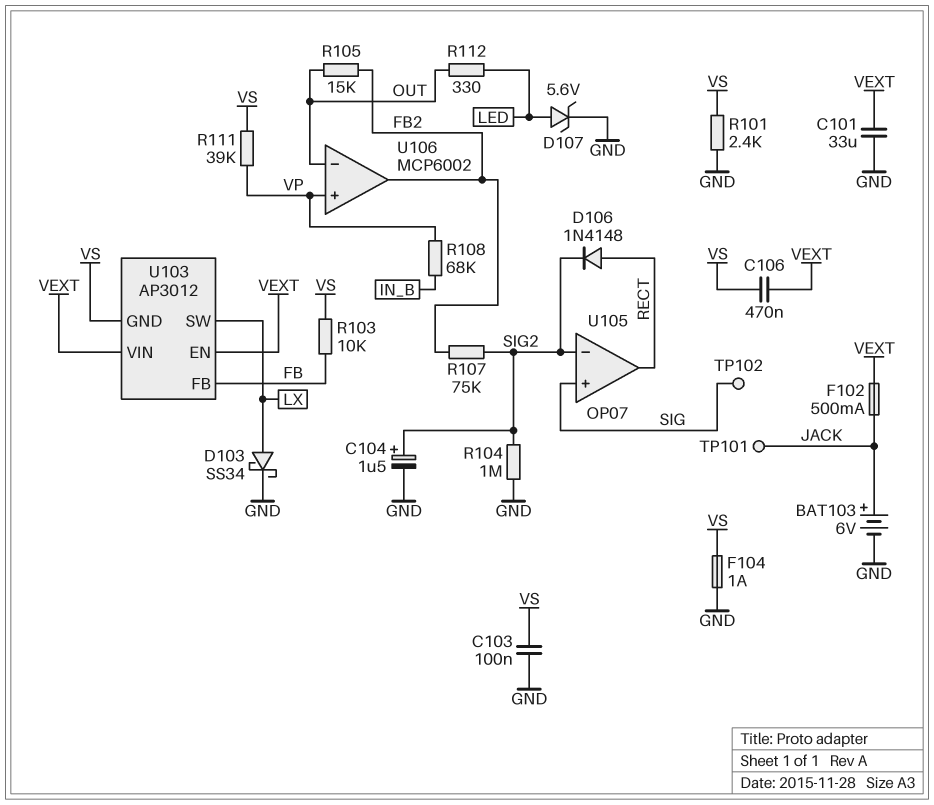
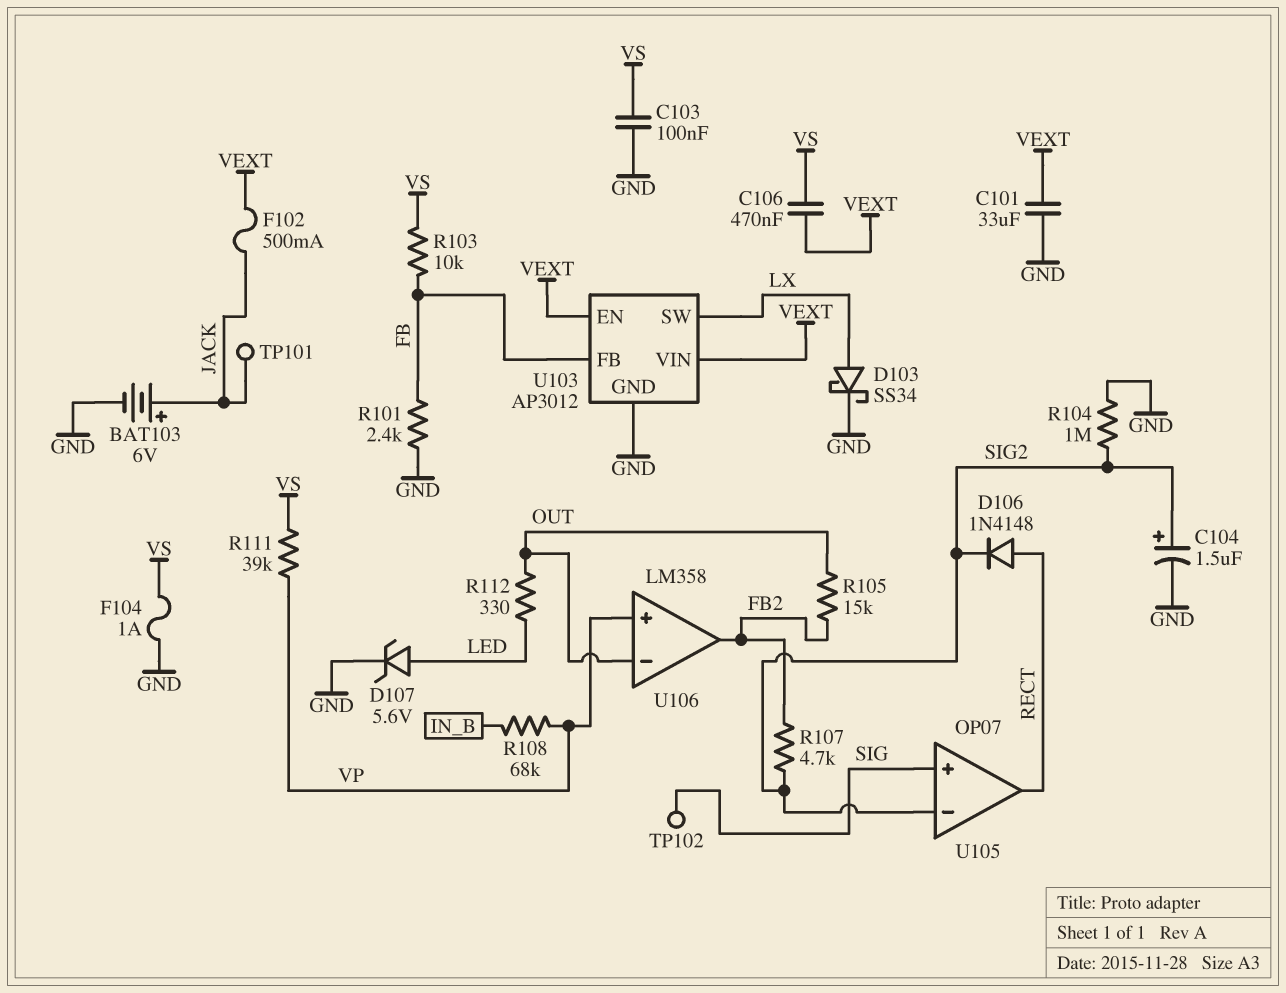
R101: 2.4k (GND, VS) -> 2.4k (FB, GND)
R107: 75k (FB2, SIG2) -> 4.7k (FB2, SIG2)
U103 pin GND: VS -> GND
U106: MCP6002 -> LM358

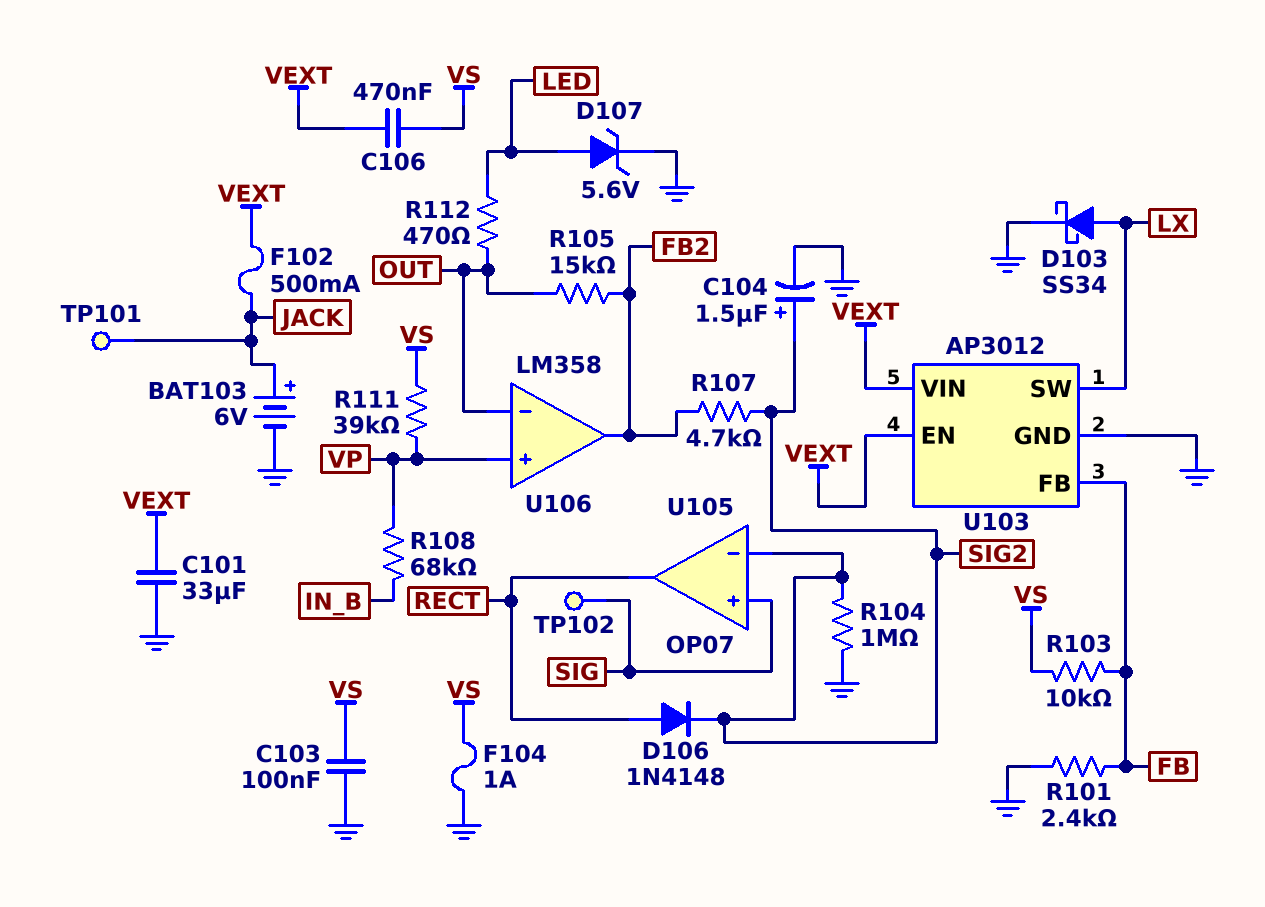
R112: 330 (LED, OUT) -> 470 (LED, OUT)

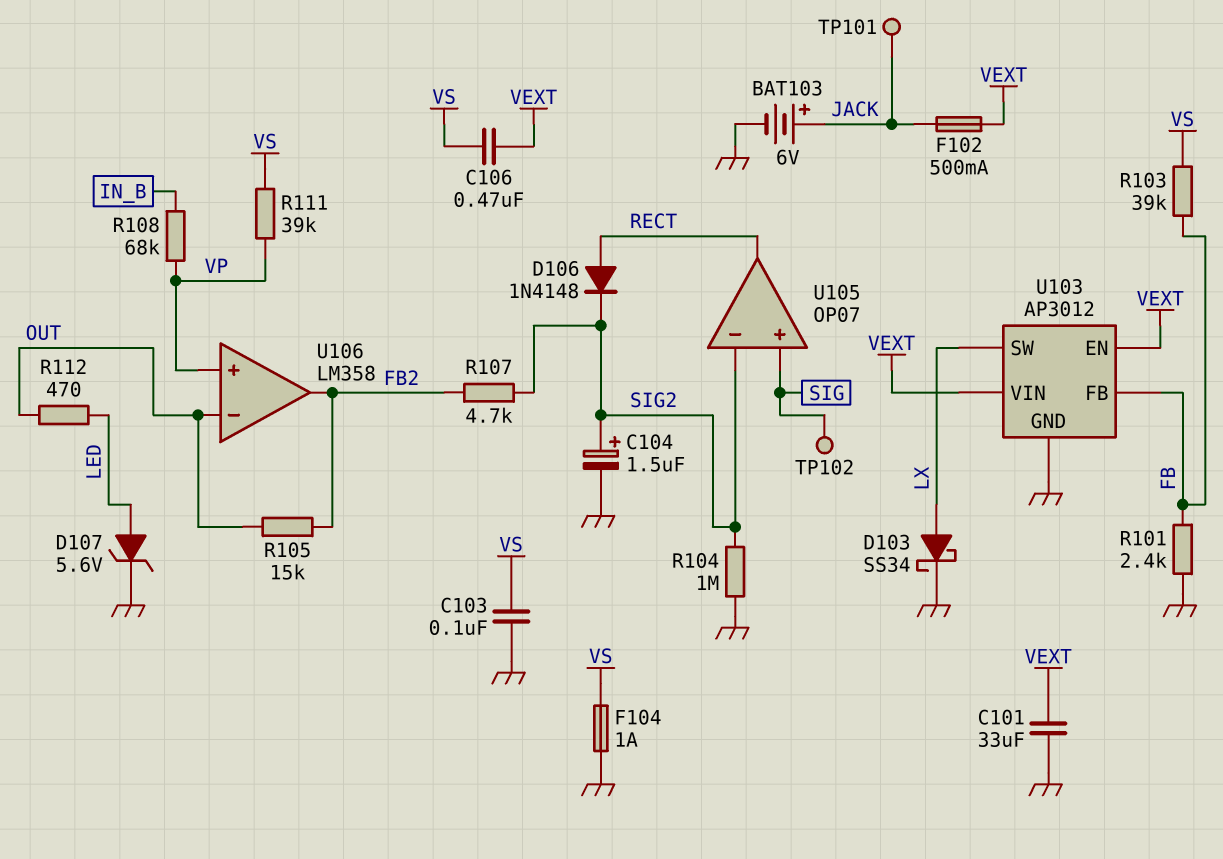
R103: 10k (FB, VS) -> 39k (FB, VS)

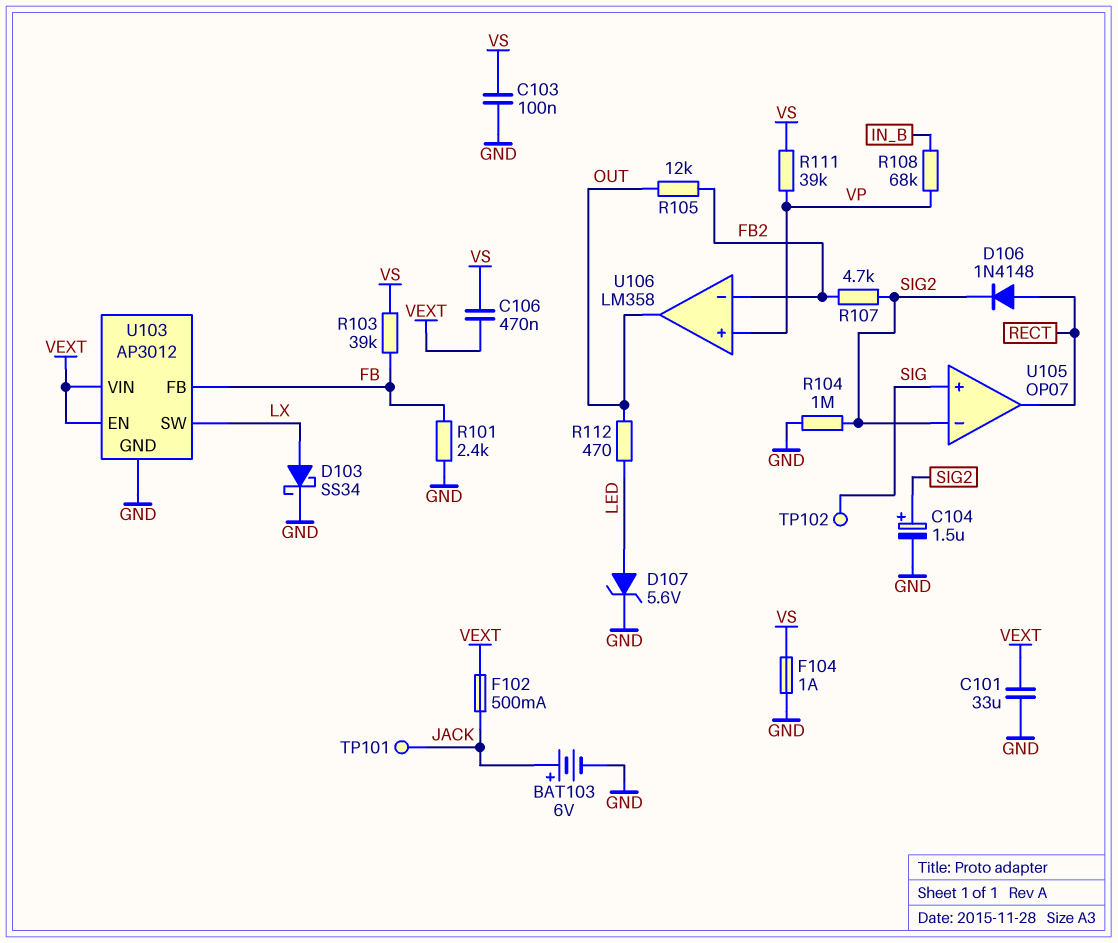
R105: 15k (FB2, OUT) -> 12k (FB2, OUT)
U106 pin in-: OUT -> FB2
U106 pin out: FB2 -> OUT

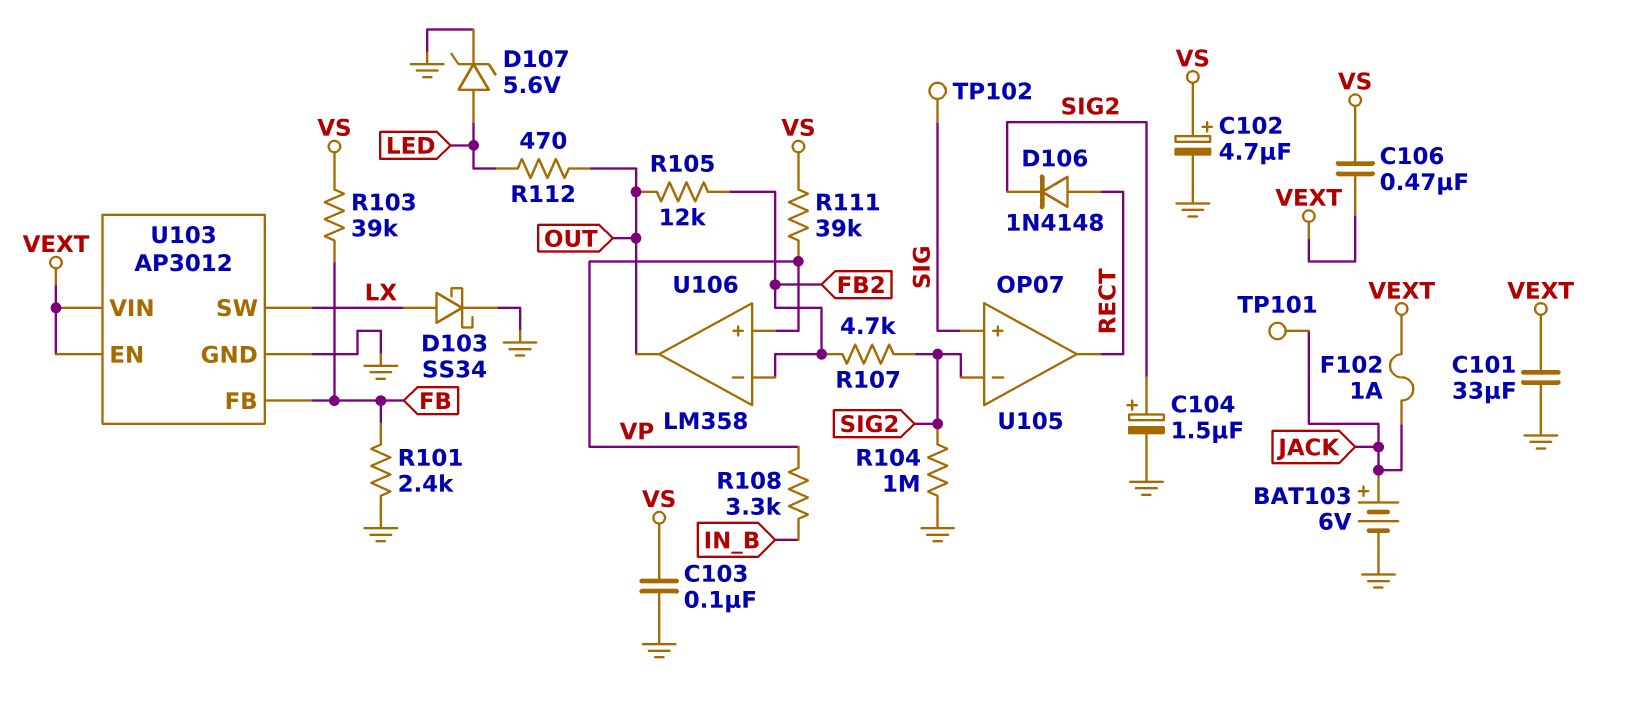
C102: none -> 4.7uF (plus VS, minus GND)
F102: 500mA (JACK, VEXT) -> 1A (JACK, VEXT)
F104: 1A (GND, VS) -> none
R108: 68k (IN_B, VP) -> 3.3k (IN_B, VP)

